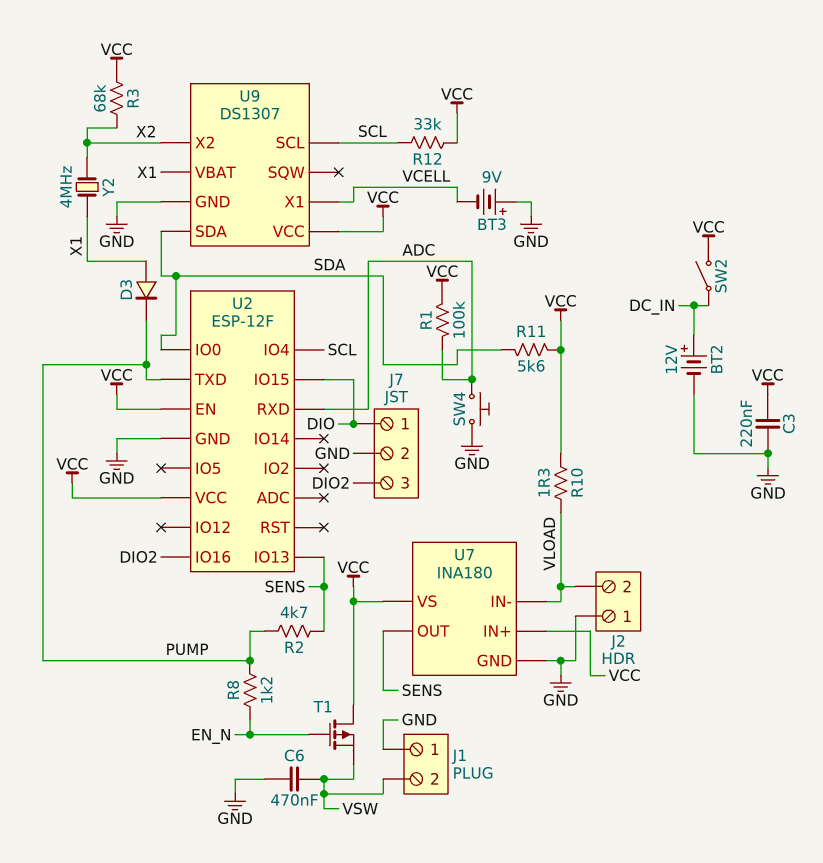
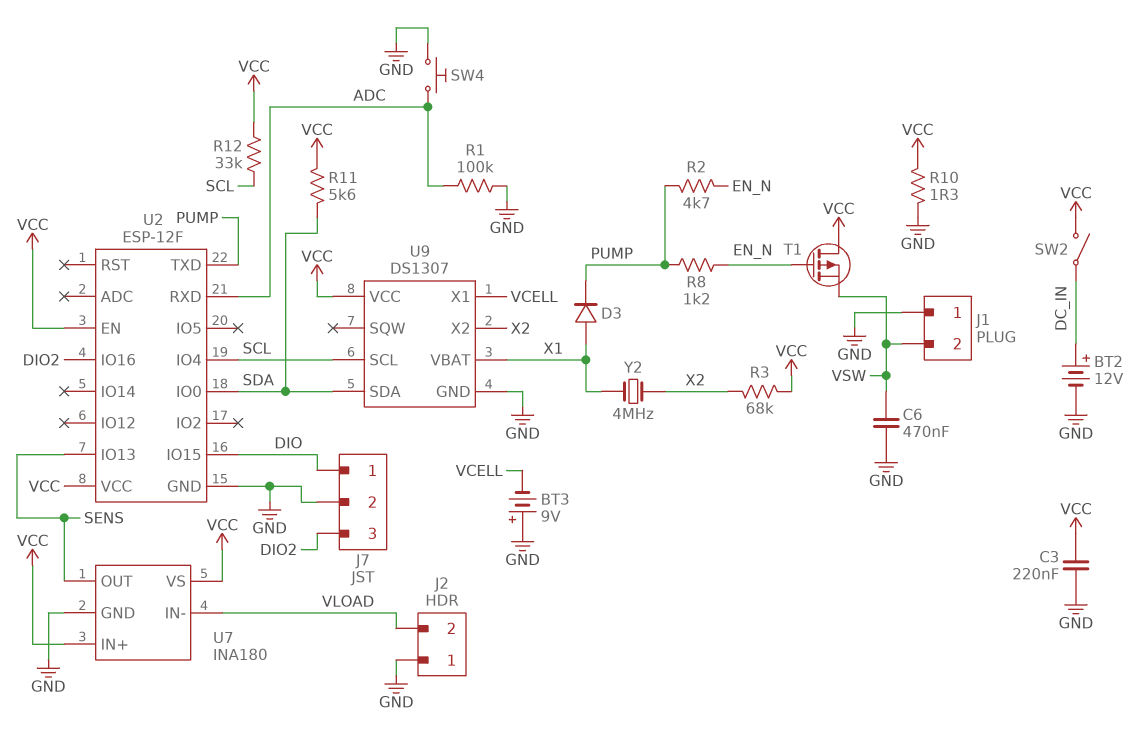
R1: 100k (ADC, VCC) -> 100k (ADC, GND)
R2: 4.7k (PUMP, SENS) -> 4.7k (EN_N, PUMP)
R10: 1.3 (VCC, VLOAD) -> 1.3 (GND, VCC)

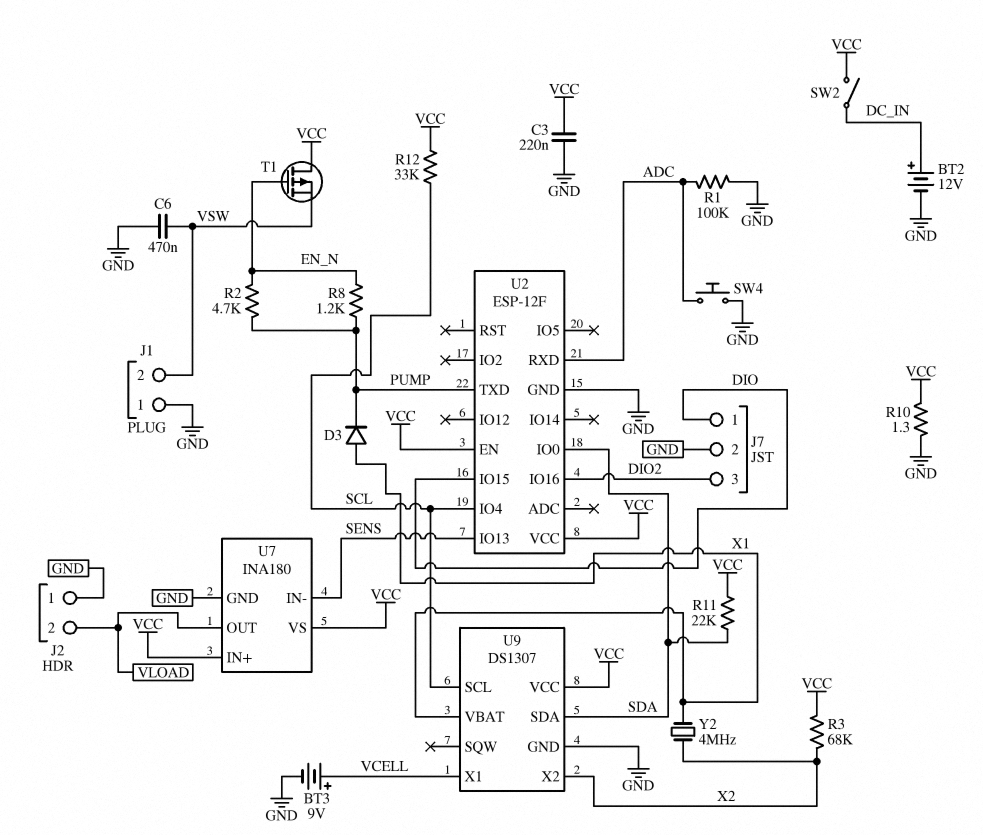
BT3: 9V (plus GND, minus VCELL) -> 9V (plus VCELL, minus GND)
R11: 5.6k (SDA, VCC) -> 22k (SDA, VCC)
U7 pin IN-: VLOAD -> SENS
U7 pin OUT: SENS -> VLOAD

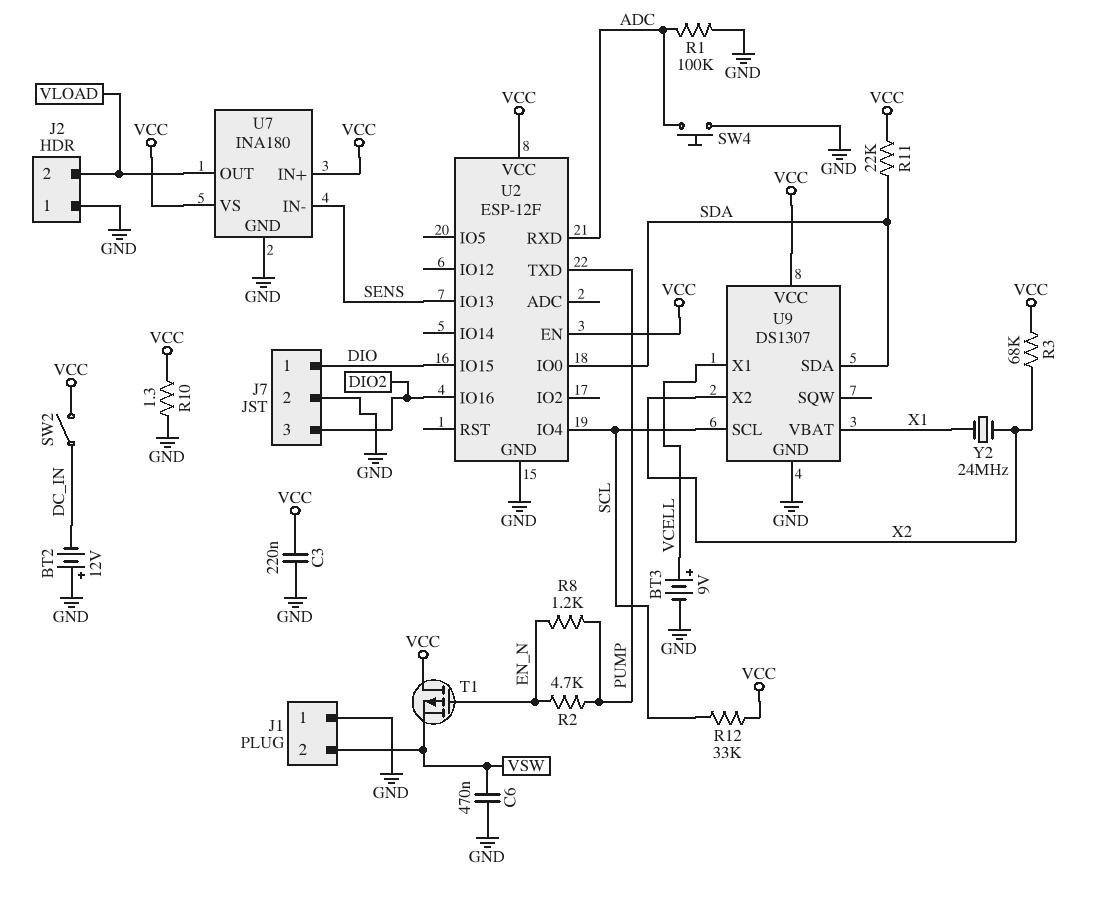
BT2: 12V (plus DC_IN, minus GND) -> 12V (plus GND, minus DC_IN)
D3: diode (A X1, K PUMP) -> none
Y2: 4MHz (X1, X2) -> 24MHz (X1, X2)

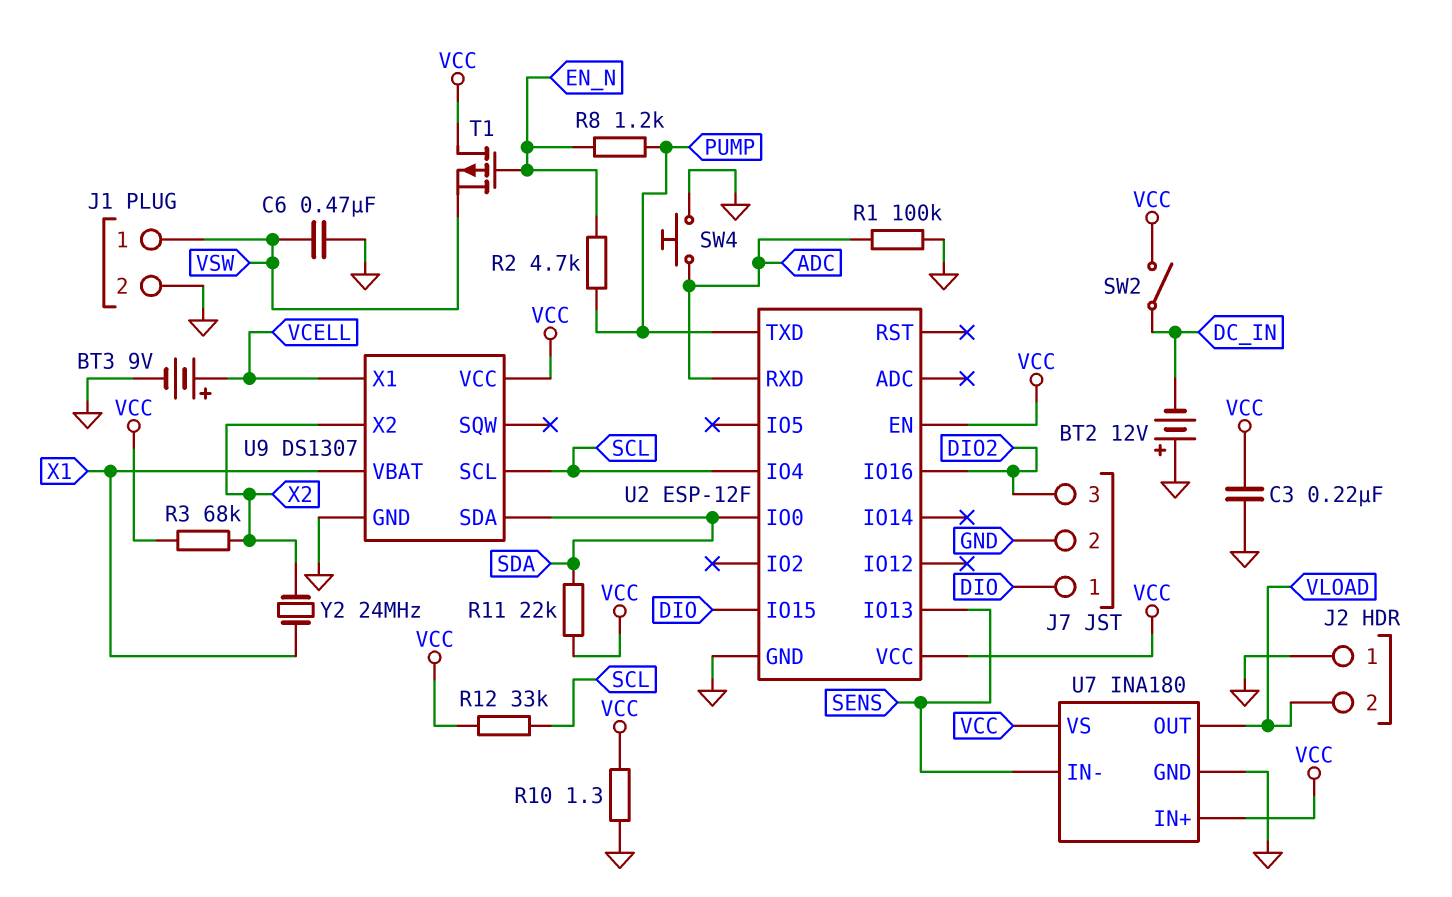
J1 pin 1: GND -> VSW
J1 pin 2: VSW -> GND

